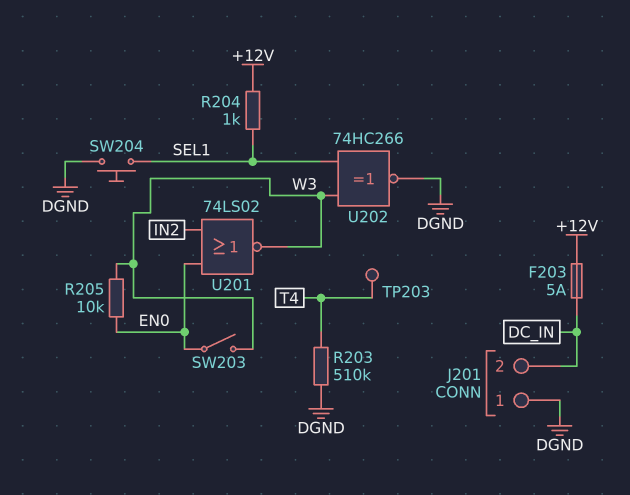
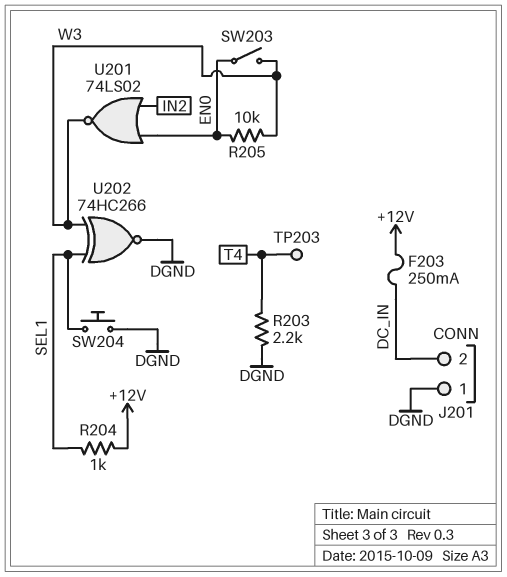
F203: 5A (+12V, DC_IN) -> 250mA (+12V, DC_IN)
R203: 510k (DGND, T4) -> 2.2k (DGND, T4)

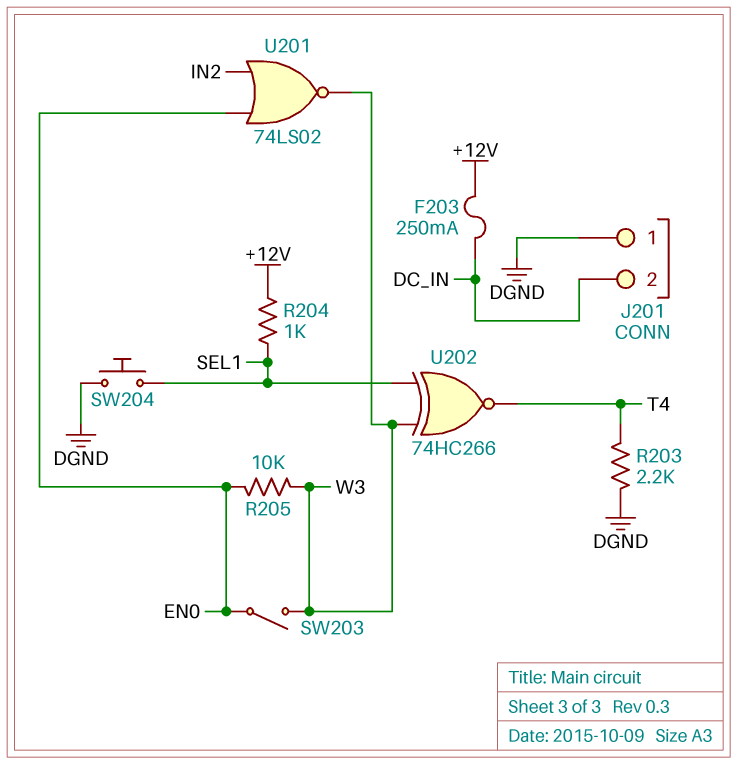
TP203: test point (T4) -> none
U202: XNOR 74HC266 (in SEL1, in W3, out DGND) -> XNOR 74HC266 (in SEL1, in W3, out T4)

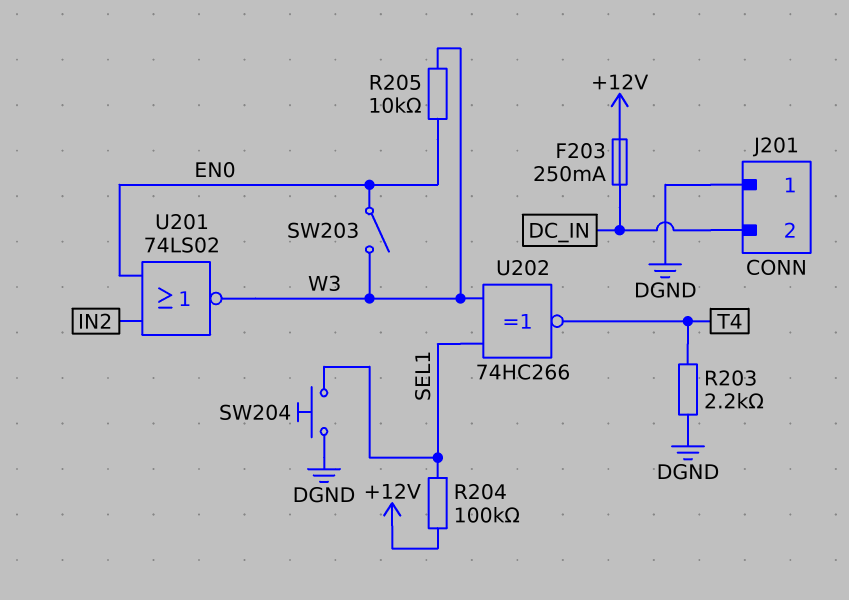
R204: 1k (+12V, SEL1) -> 100k (+12V, SEL1)

